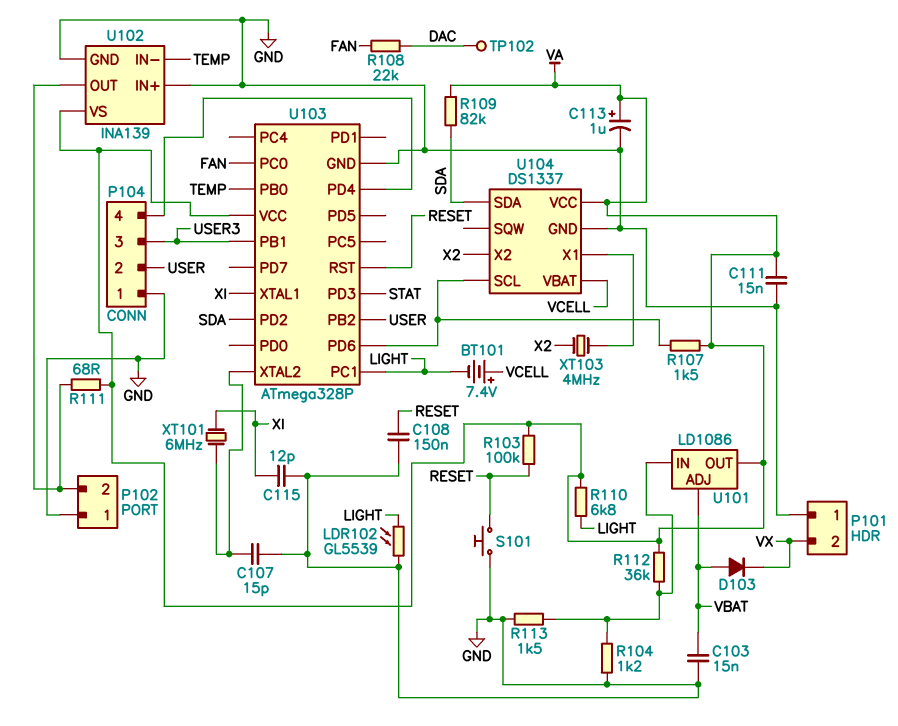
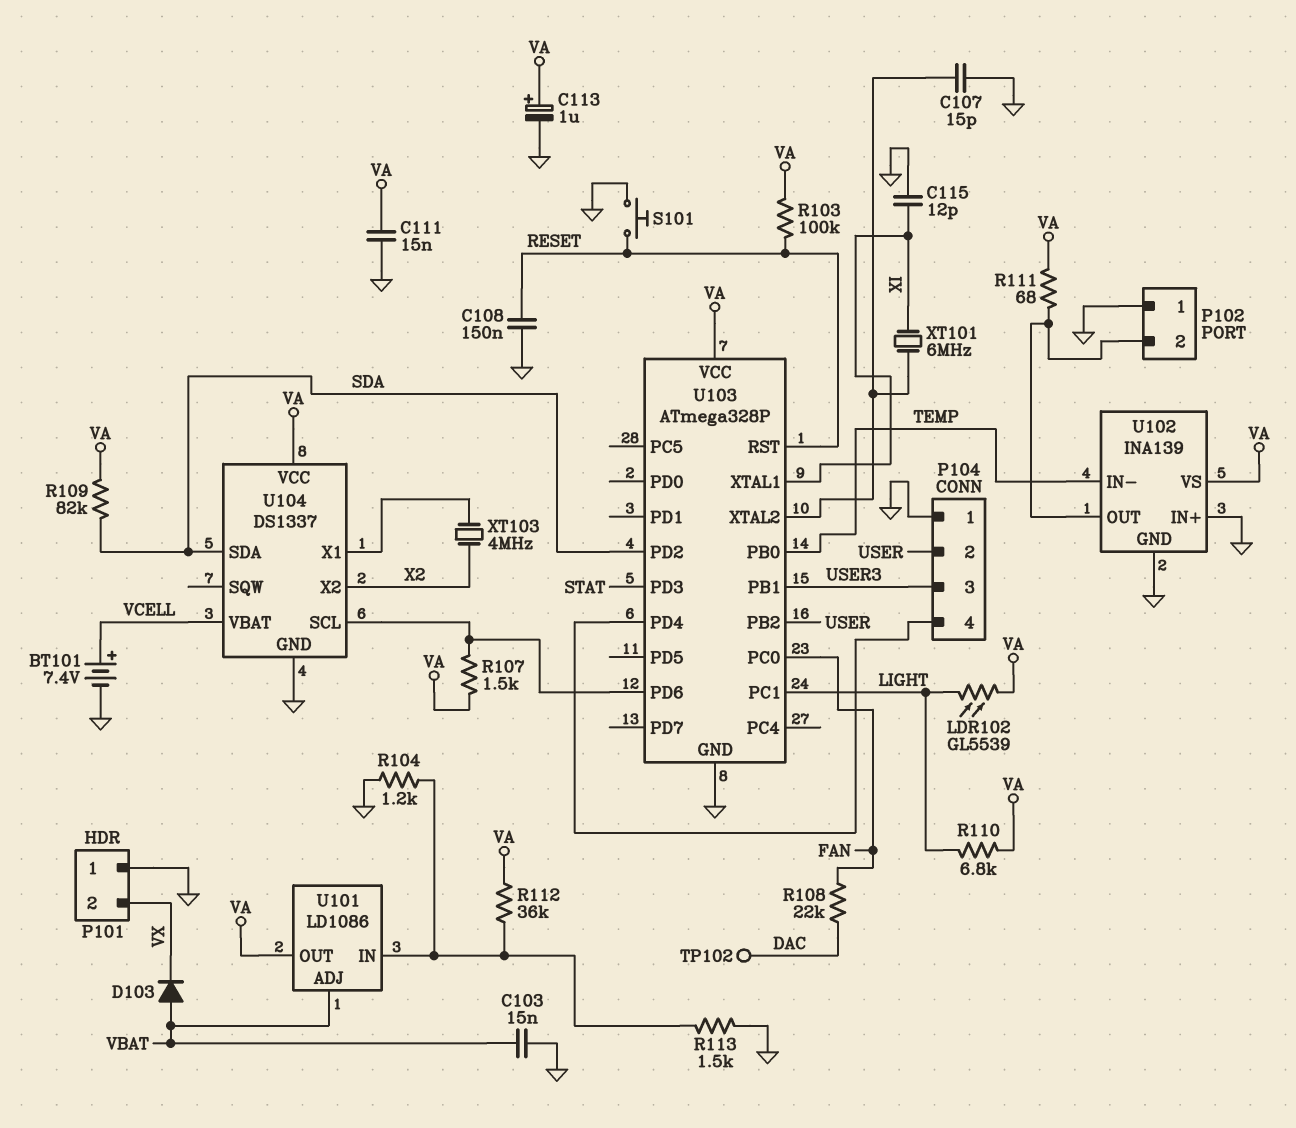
BT101: 7.4V (plus VCELL, minus LIGHT) -> 7.4V (plus VCELL, minus GND)
LDR102: GL5539 (GND, LIGHT) -> GL5539 (LIGHT, VA)

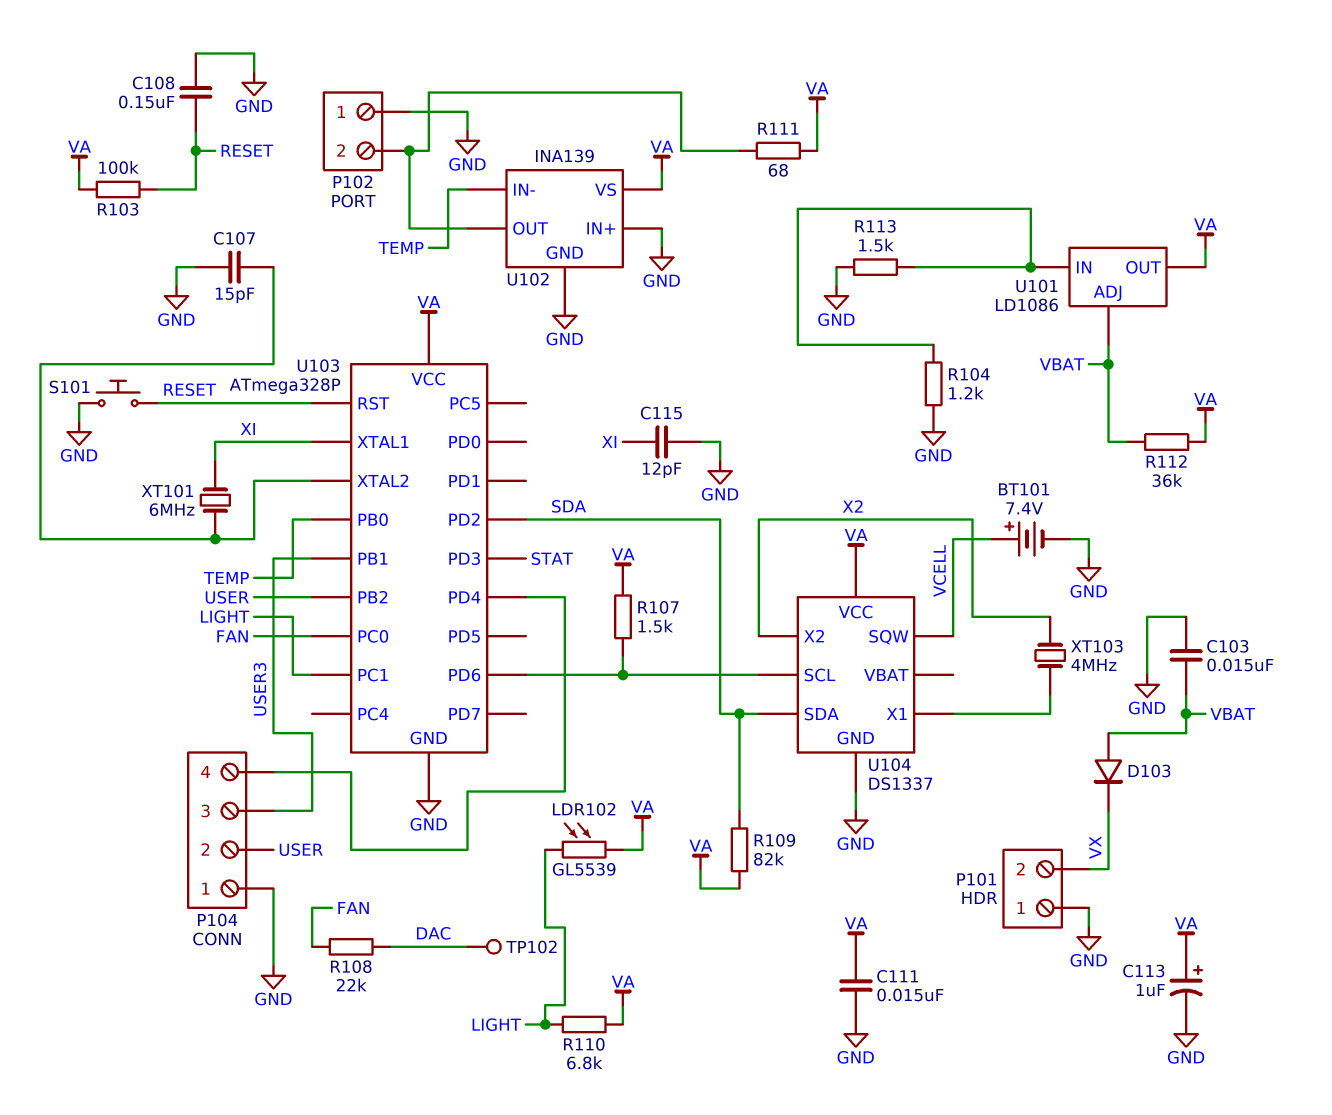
R112: 36k (U101/IN, VA) -> 36k (VA, VBAT)
U104 pin SQW: none -> VCELL
U104 pin VBAT: VCELL -> none

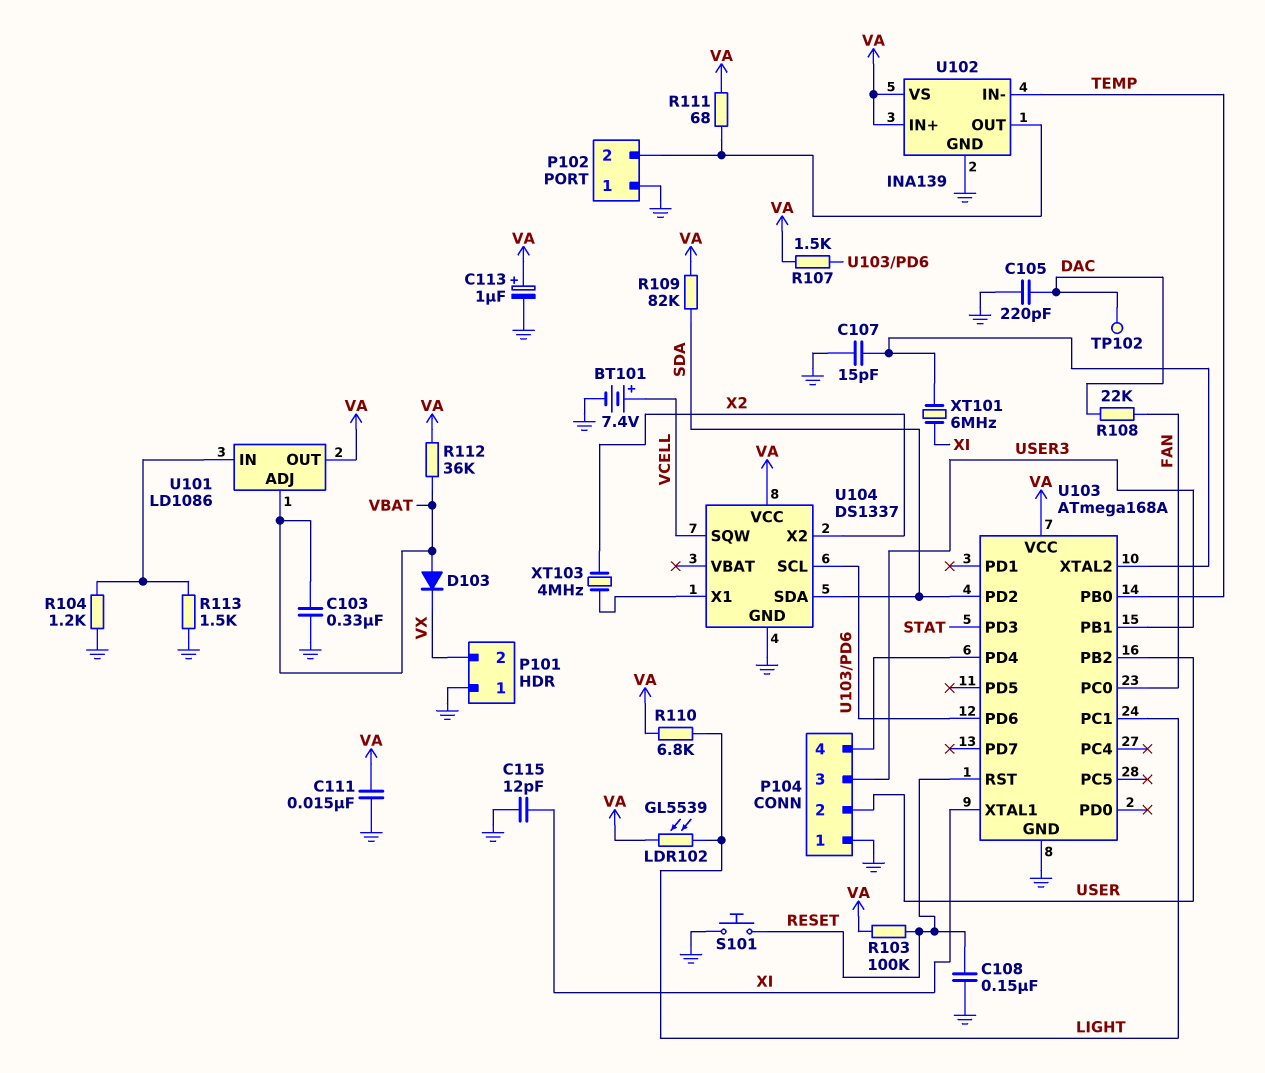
C103: 15nF (GND, VBAT) -> 330nF (GND, VBAT)
C105: none -> 220pF (DAC, GND)
U102 pin IN+: GND -> VA
U103: ATmega328P -> ATmega168A

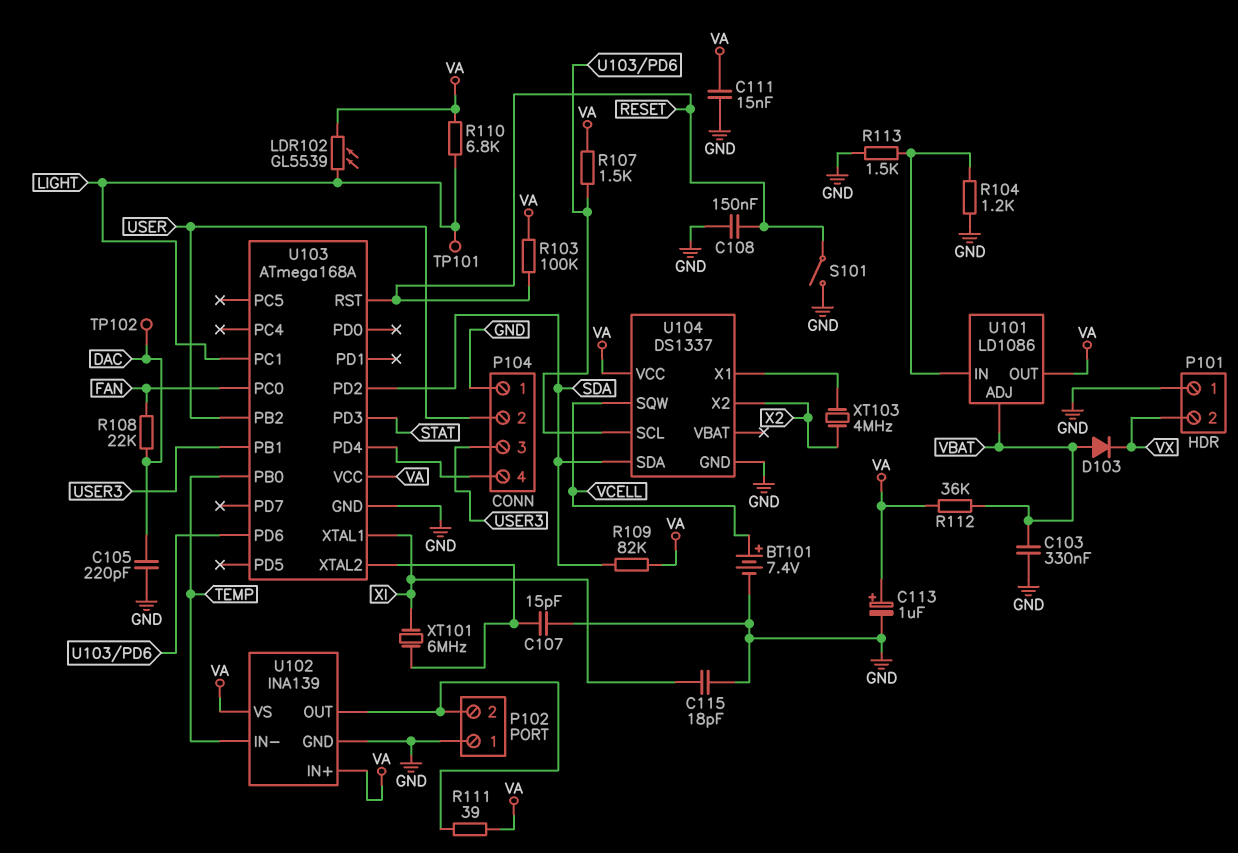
C115: 12pF (GND, XI) -> 18pF (GND, XI)
R111: 68 (P102/2, VA) -> 39 (P102/2, VA)
S101: button (GND, RESET) -> switch (GND, RESET)
TP101: none -> test point (LIGHT)

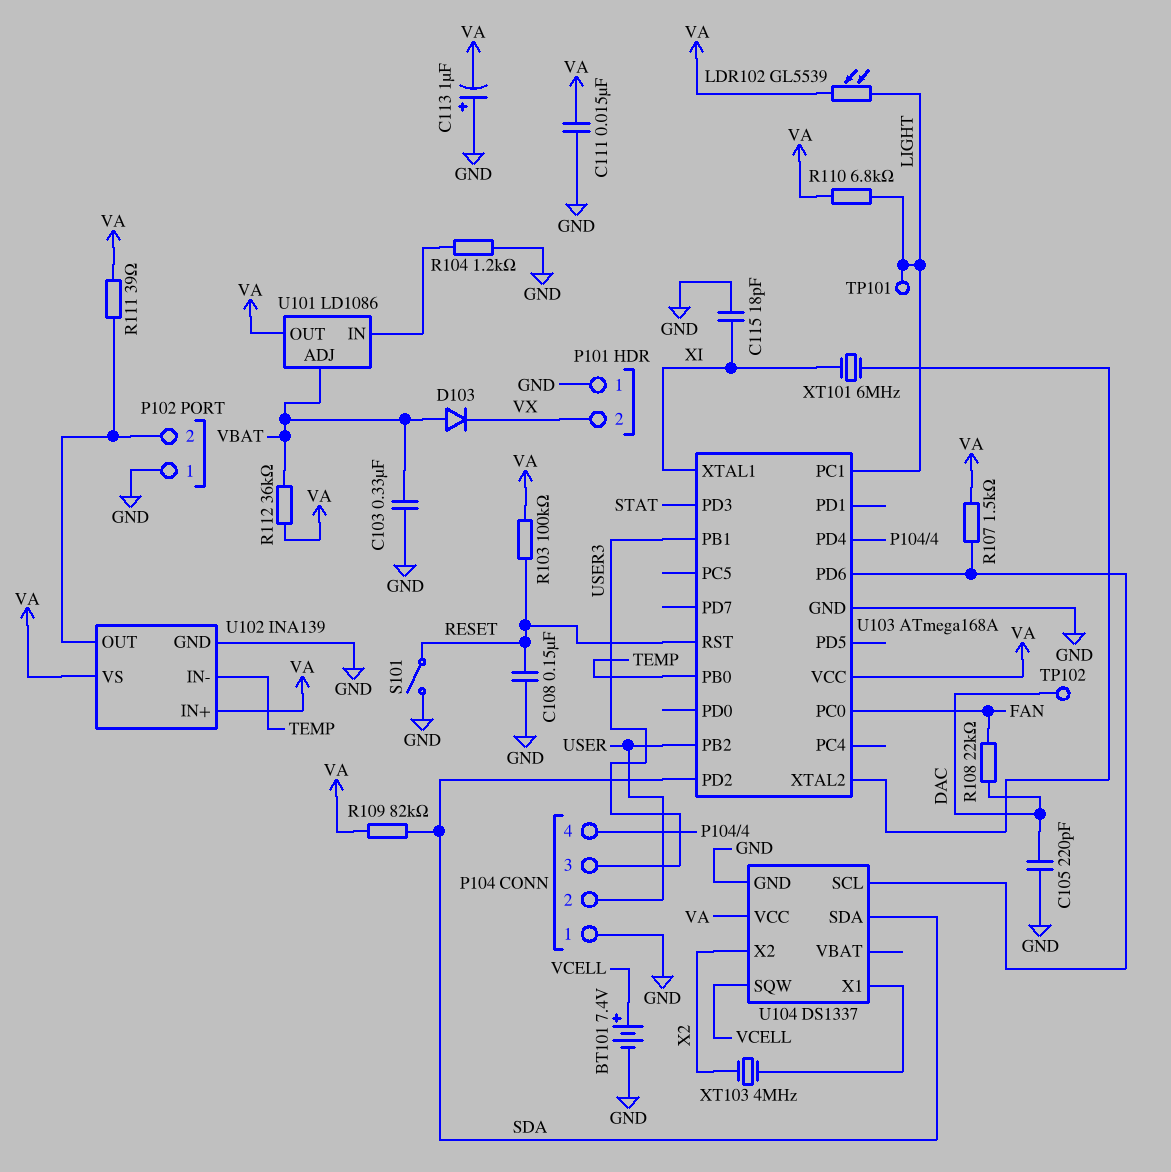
C107: 15pF (GND, U103/XTAL2) -> none
C113: 1uF (plus VA, minus GND) -> 1uF (plus GND, minus VA)
R113: 1.5k (GND, U101/IN) -> none

